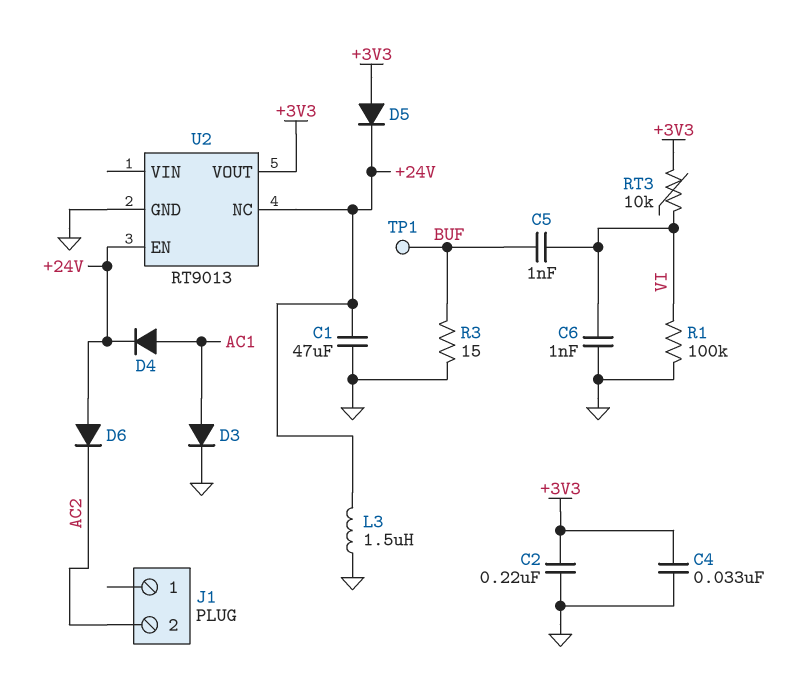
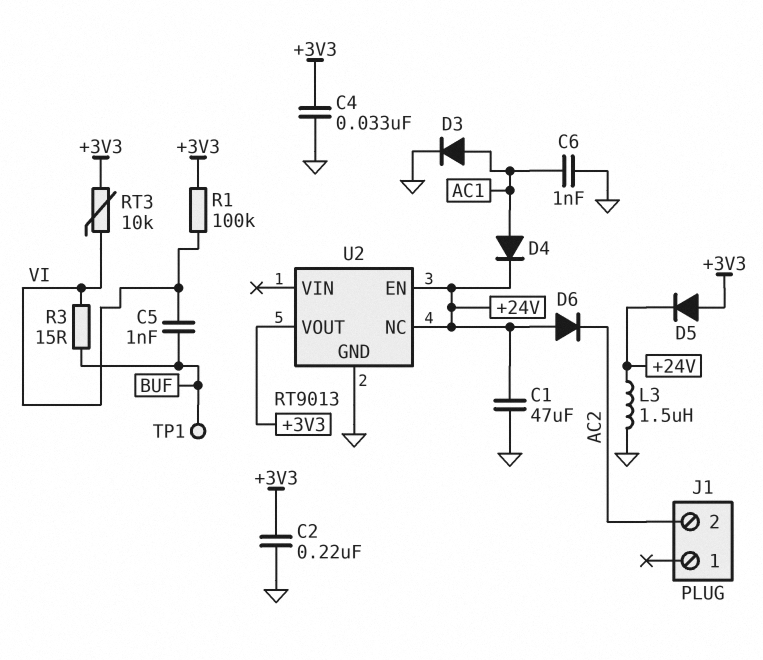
C6: 1nF (GND, VI) -> 1nF (AC1, GND)
R1: 100k (GND, VI) -> 100k (+3V3, VI)
R3: 15 (BUF, GND) -> 15 (BUF, VI)

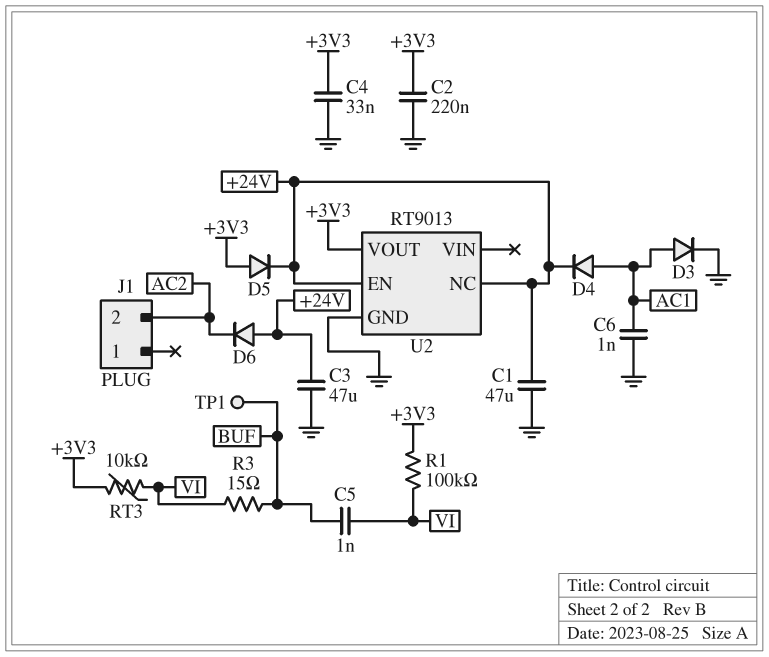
C3: none -> 47uF (+24V, GND)
L3: 1.5uH (+24V, GND) -> none

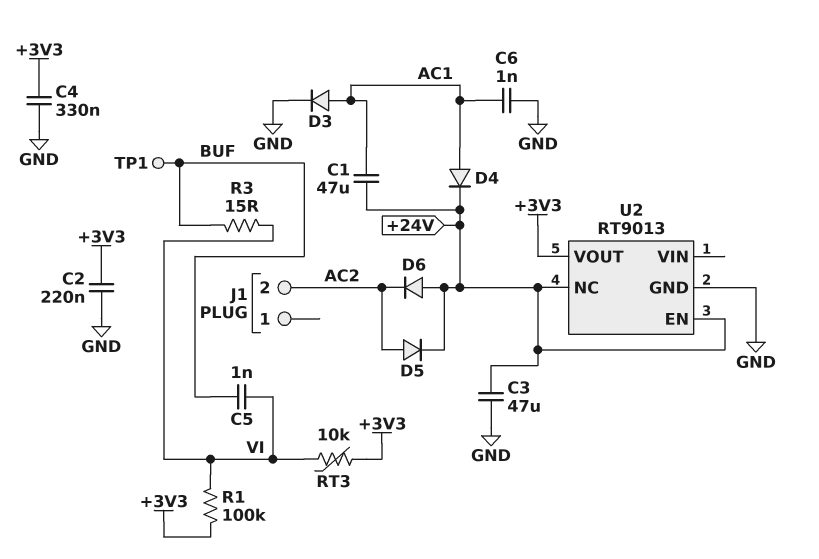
C1: 47uF (+24V, GND) -> 47uF (+24V, AC1)
C4: 33nF (+3V3, GND) -> 330nF (+3V3, GND)
D5: diode (A +3V3, K +24V) -> diode (A AC2, K +24V)

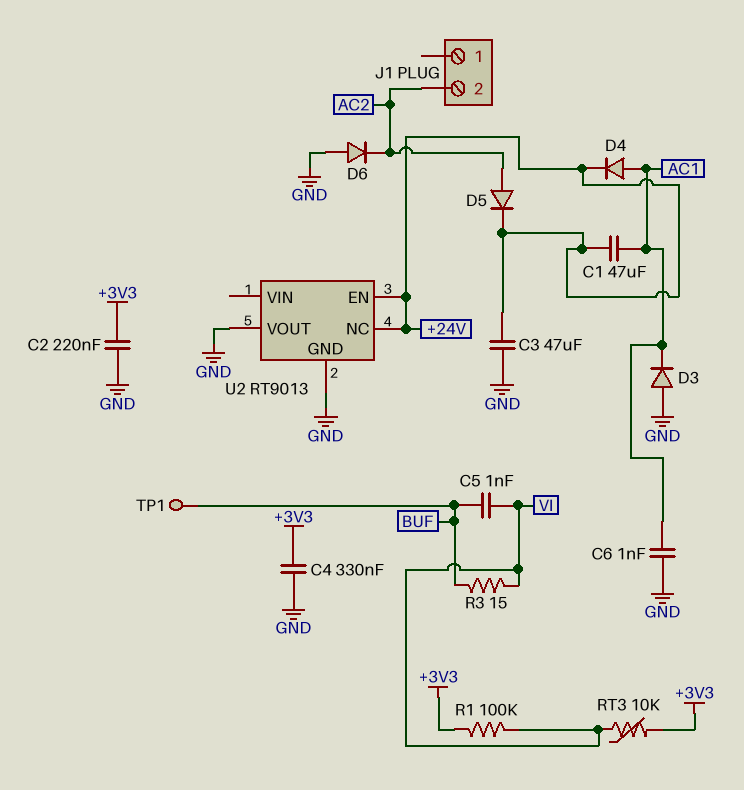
D3: diode (A AC1, K GND) -> diode (A GND, K AC1)
D6: diode (A +24V, K AC2) -> diode (A GND, K AC2)
U2 pin VOUT: +3V3 -> GND

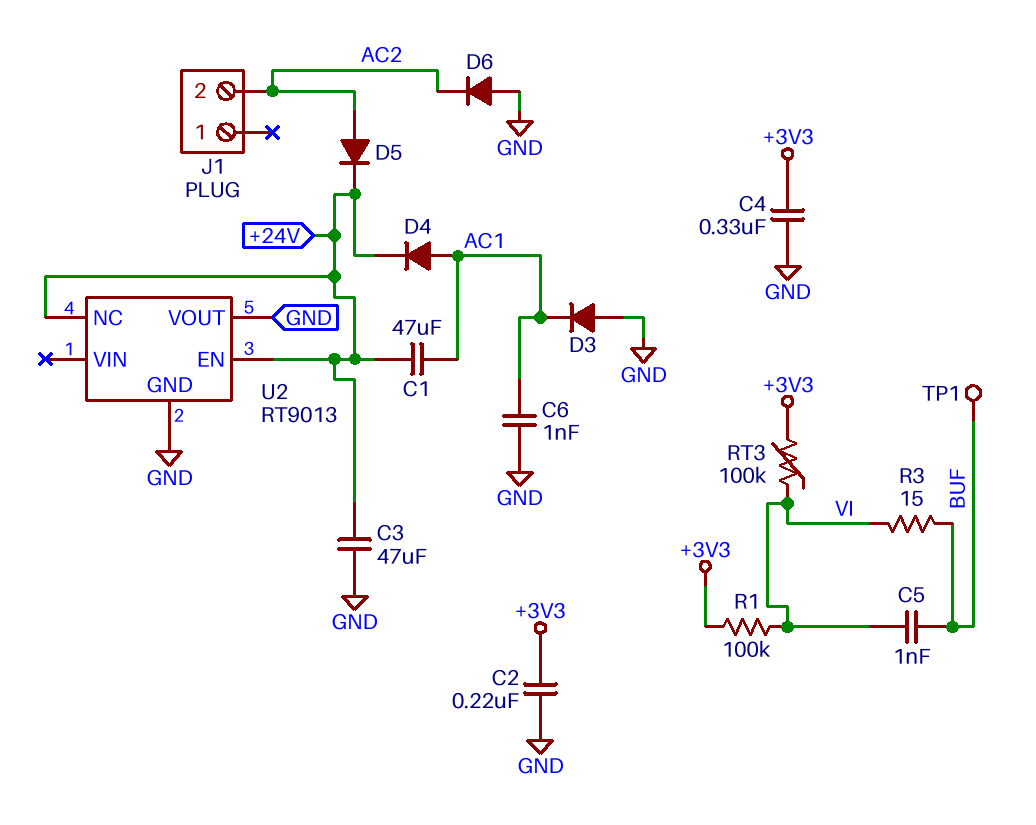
RT3: 10k (+3V3, VI) -> 100k (+3V3, VI)

